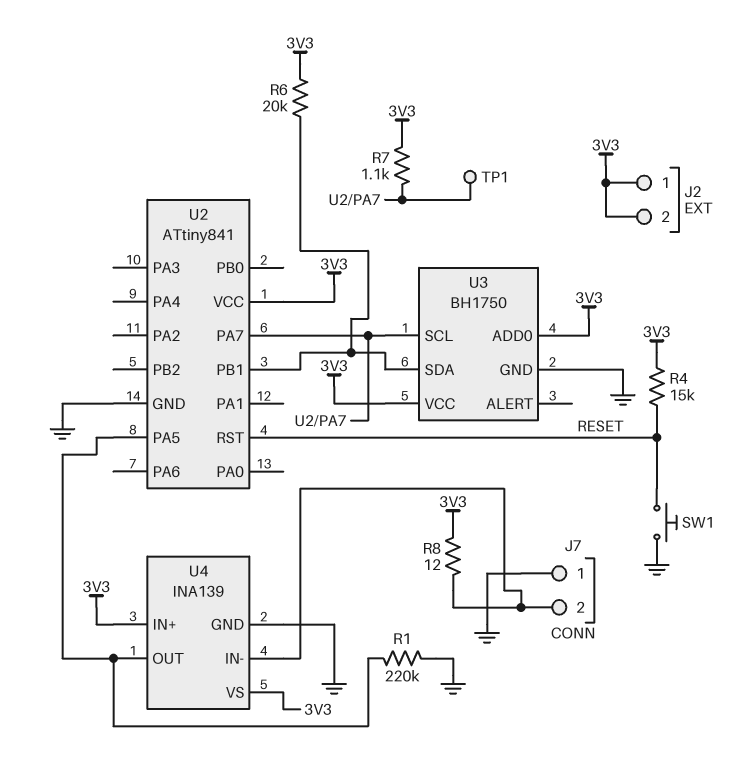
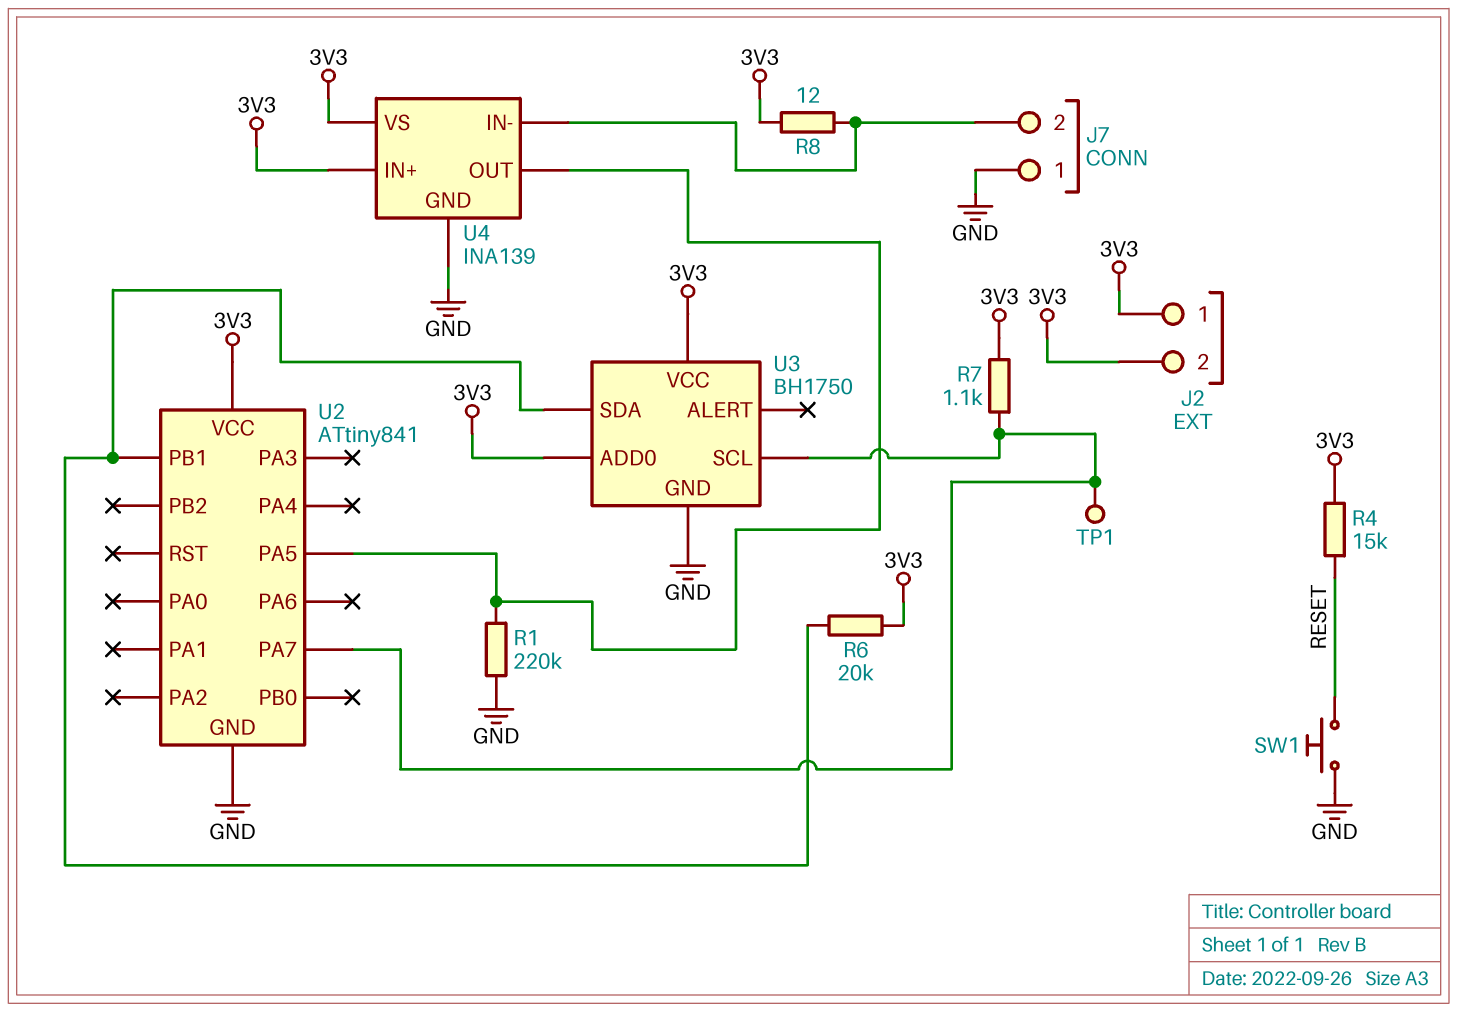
U2 pin RST: RESET -> none

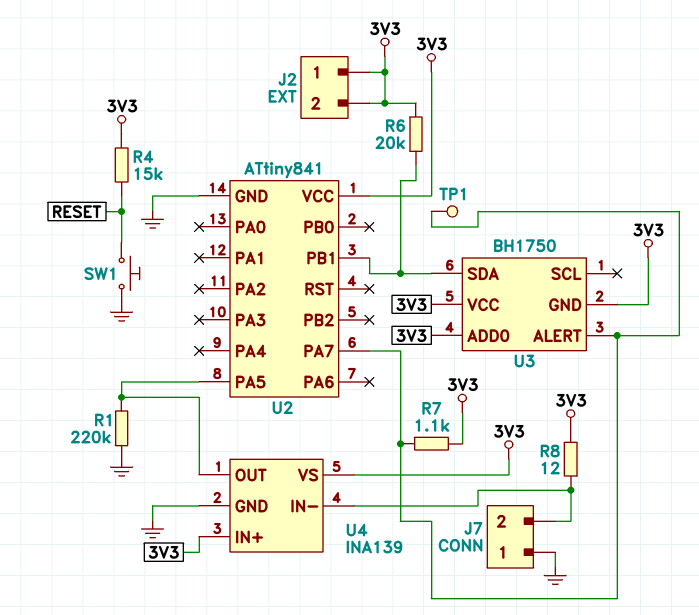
U3 pin ALERT: none -> U2/PA7
U3 pin GND: GND -> 3V3
U3 pin SCL: U2/PA7 -> none

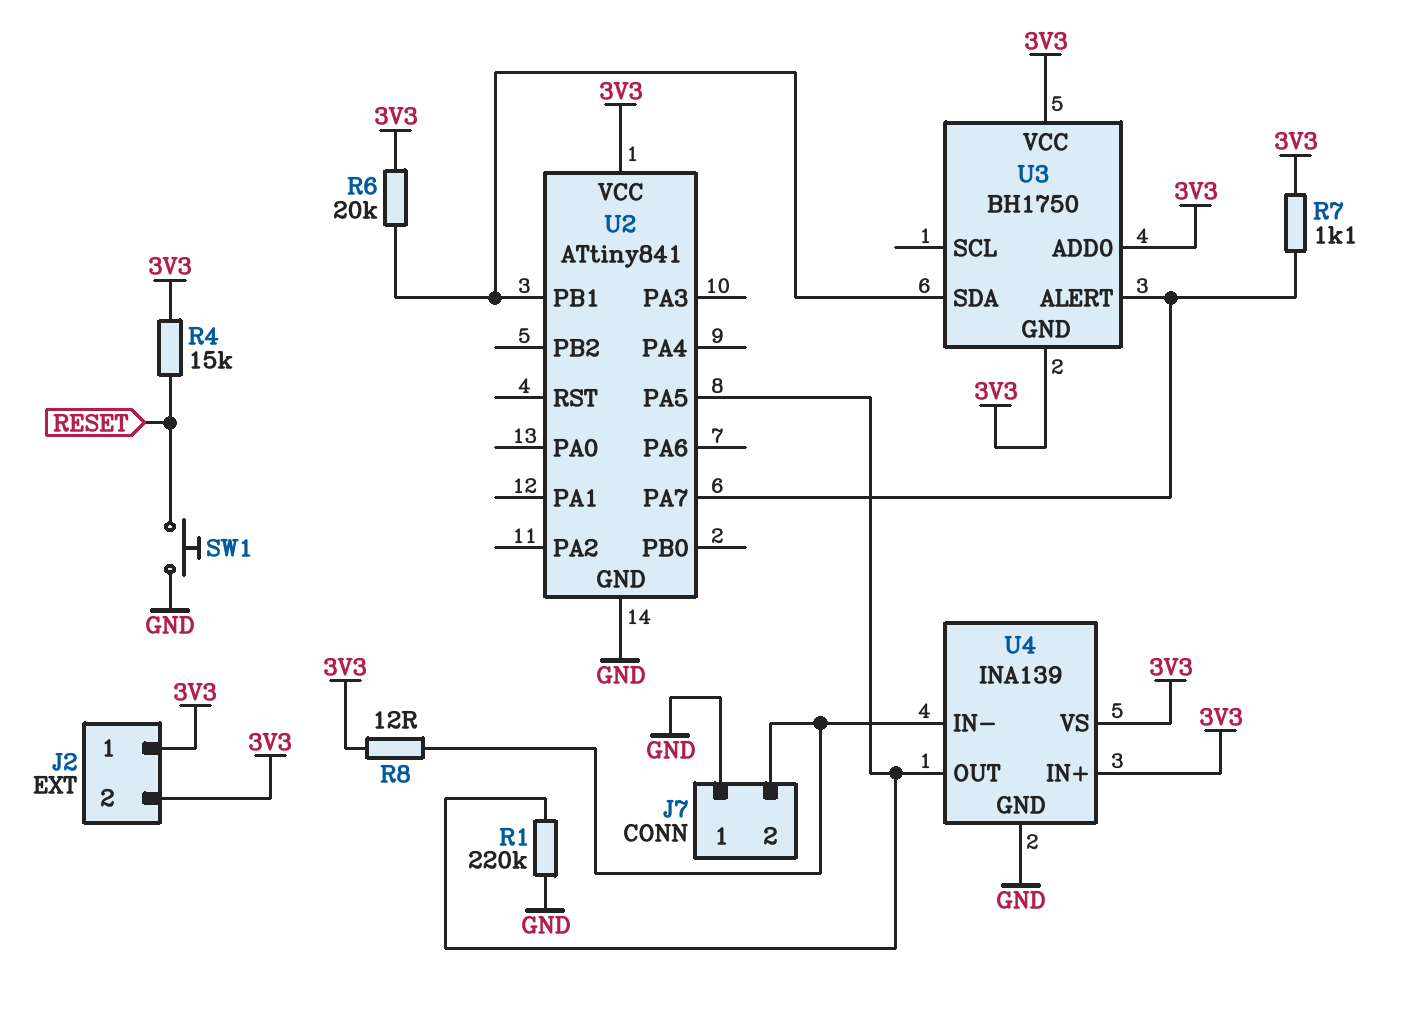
TP1: test point (U2/PA7) -> none

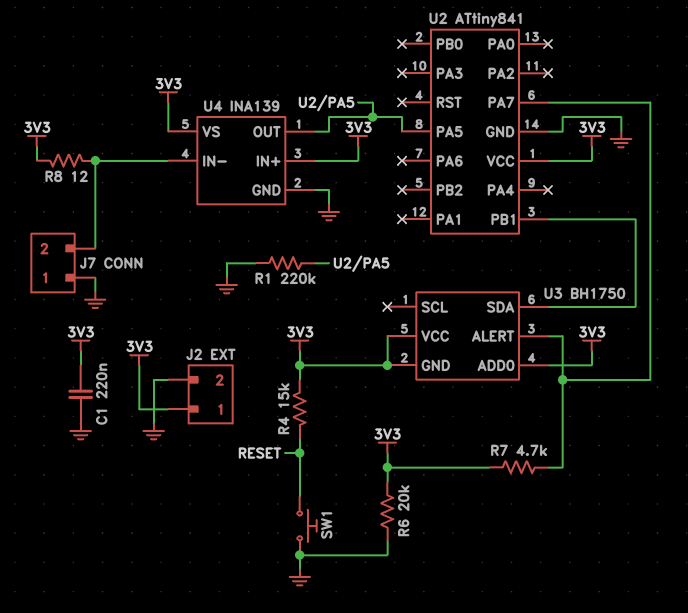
C1: none -> 220nF (3V3, GND)
J2 pin 2: 3V3 -> GND
R6: 20k (3V3, U2/PB1) -> 20k (3V3, GND)
R7: 1.1k (3V3, U2/PA7) -> 4.7k (3V3, U2/PA7)

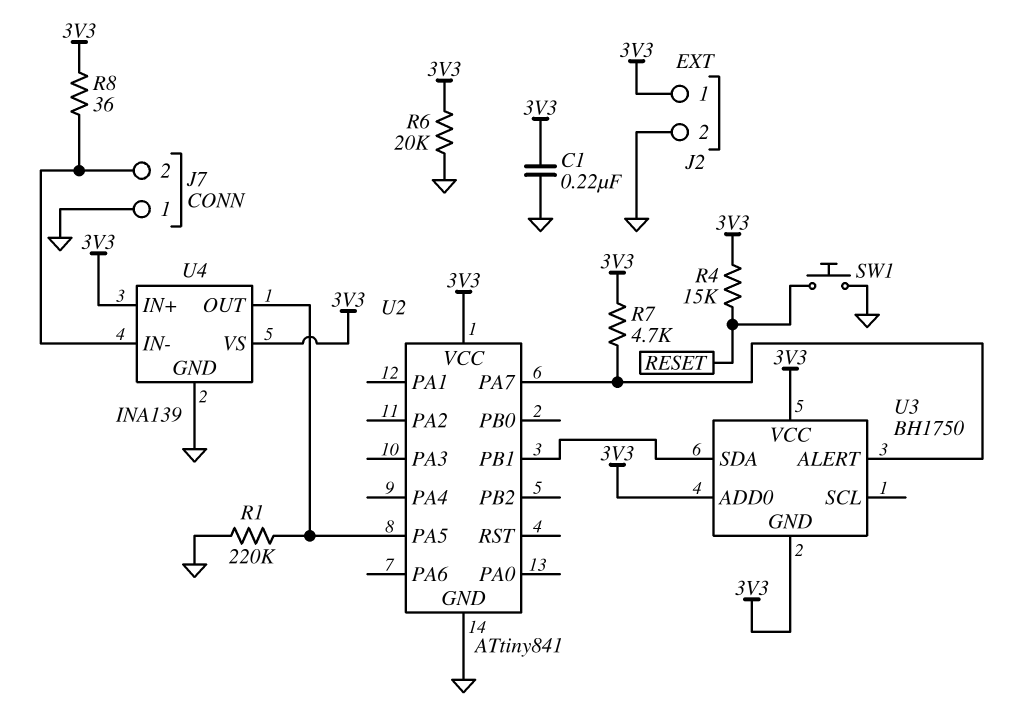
R8: 12 (3V3, J7/2) -> 36 (3V3, J7/2)

